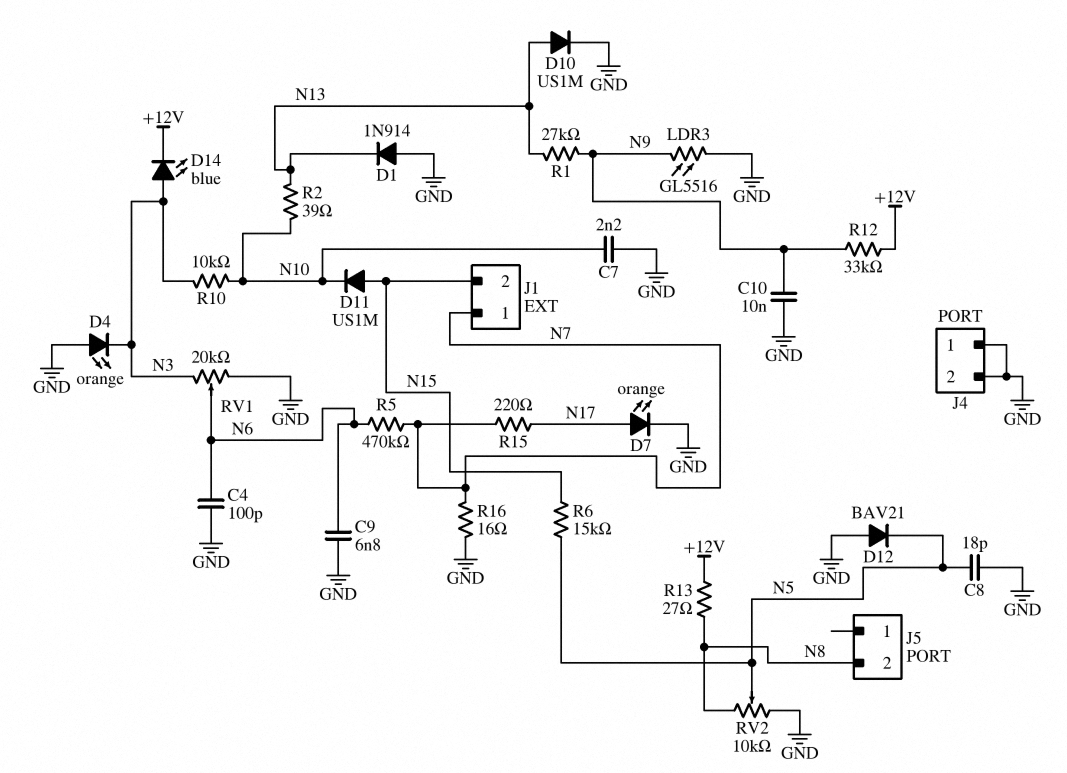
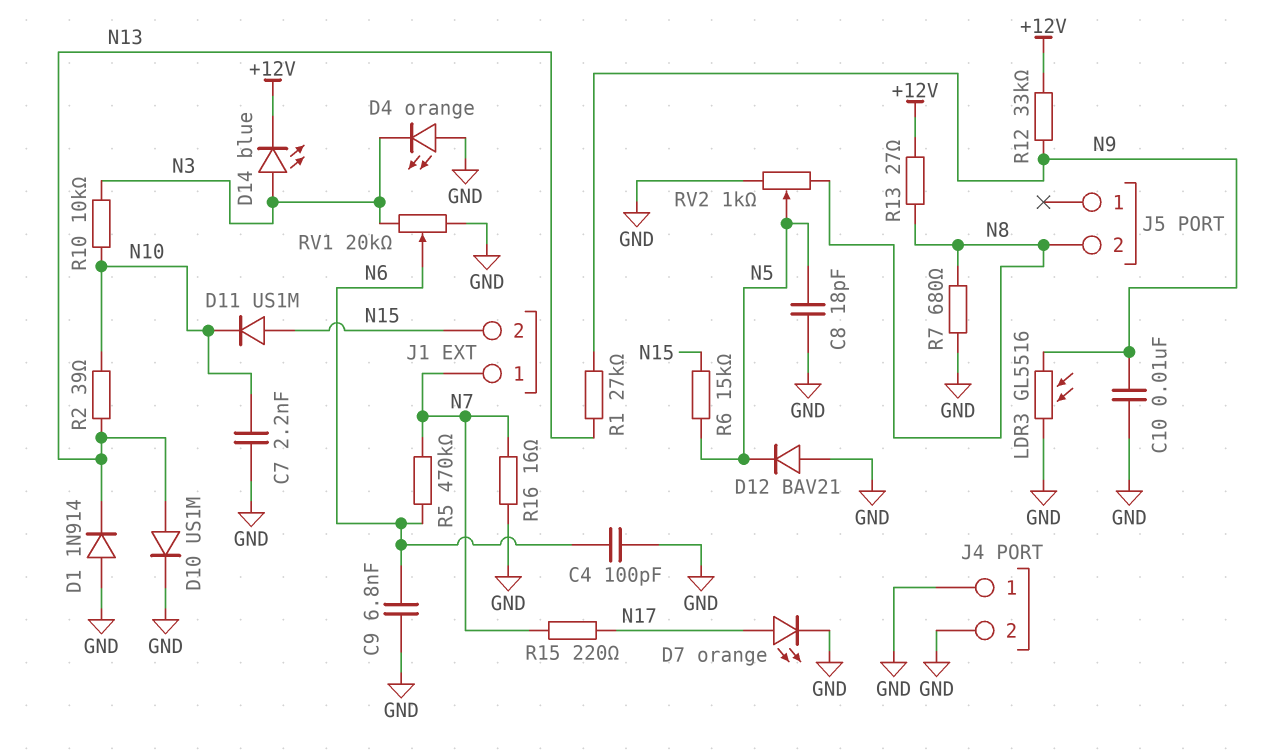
R7: none -> 680 (GND, N8)
RV2: 10k (GND, N8, wiper N5) -> 1k (GND, N8, wiper N5)

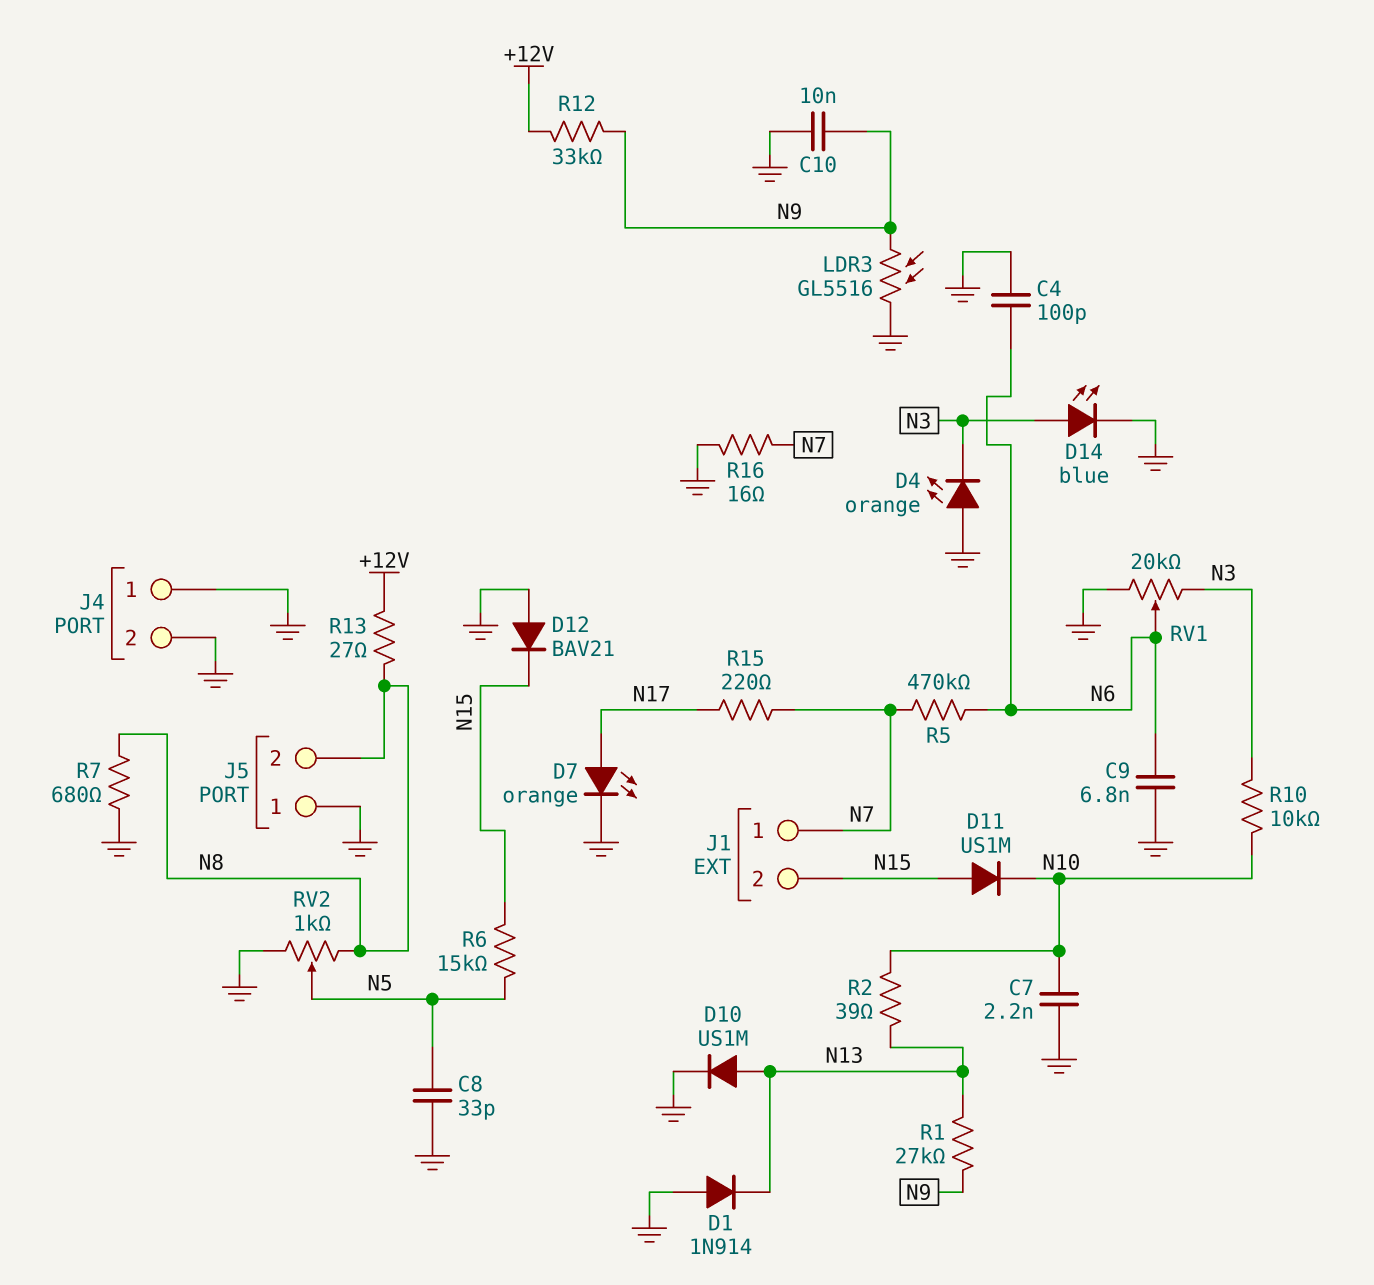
C8: 18pF (GND, N5) -> 33pF (GND, N5)
D12: diode BAV21 (A GND, K N5) -> diode BAV21 (A GND, K N15)
D14: LED blue (A N3, K +12V) -> LED blue (A N3, K GND)
J5 pin 1: none -> GND

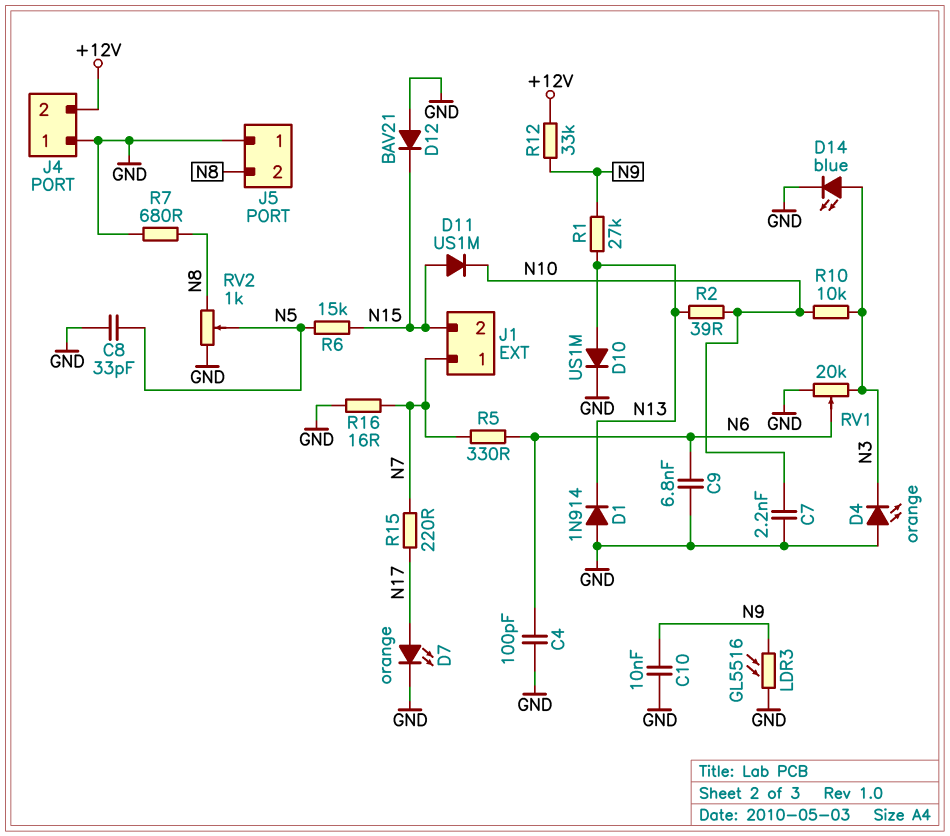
J4 pin 2: GND -> +12V
R5: 470k (N6, N7) -> 330 (N6, N7)
R13: 27 (+12V, N8) -> none

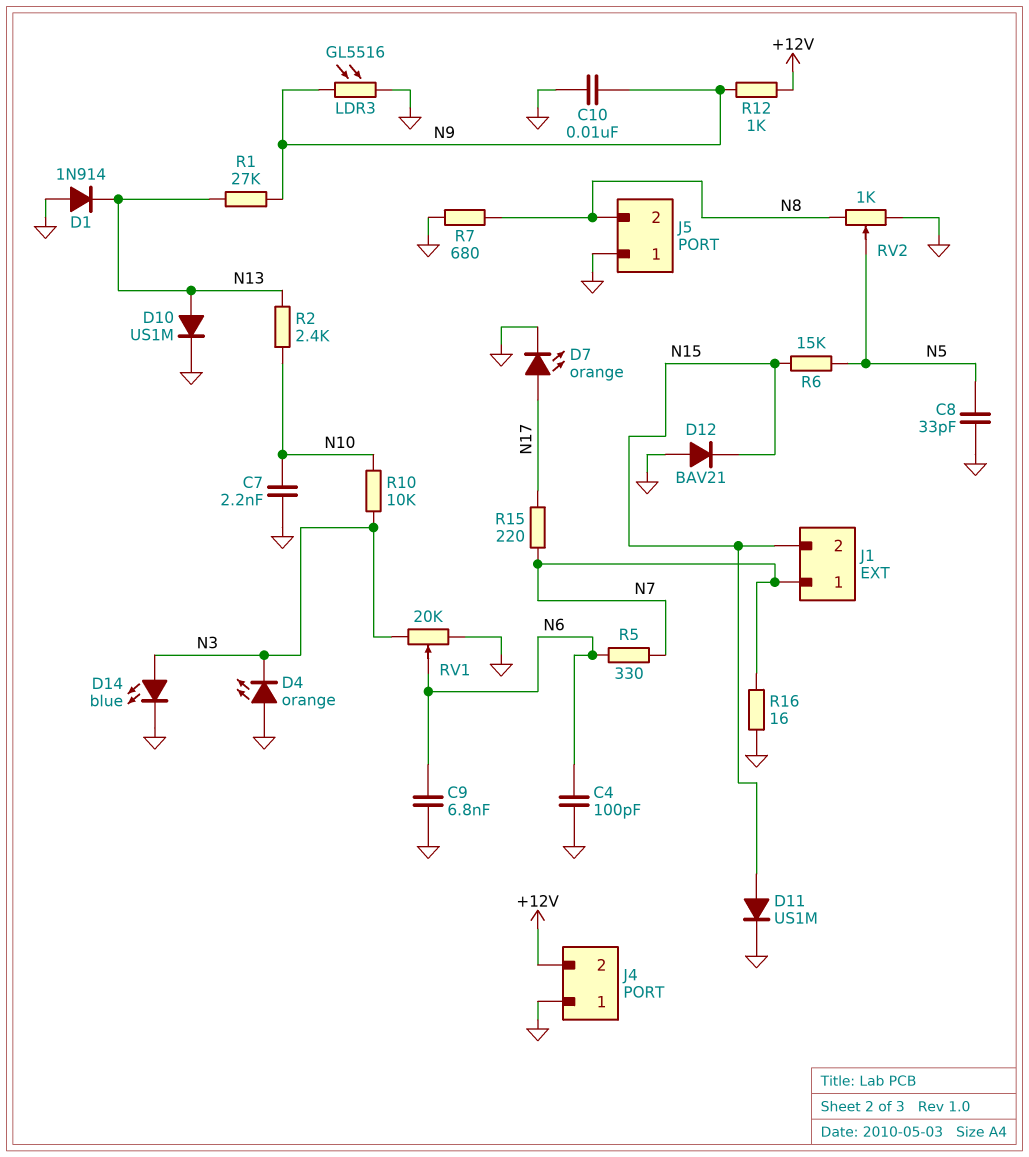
D11: diode US1M (A N15, K N10) -> diode US1M (A N15, K GND)
R2: 39 (N10, N13) -> 2.4k (N10, N13)
R12: 33k (+12V, N9) -> 1k (+12V, N9)

